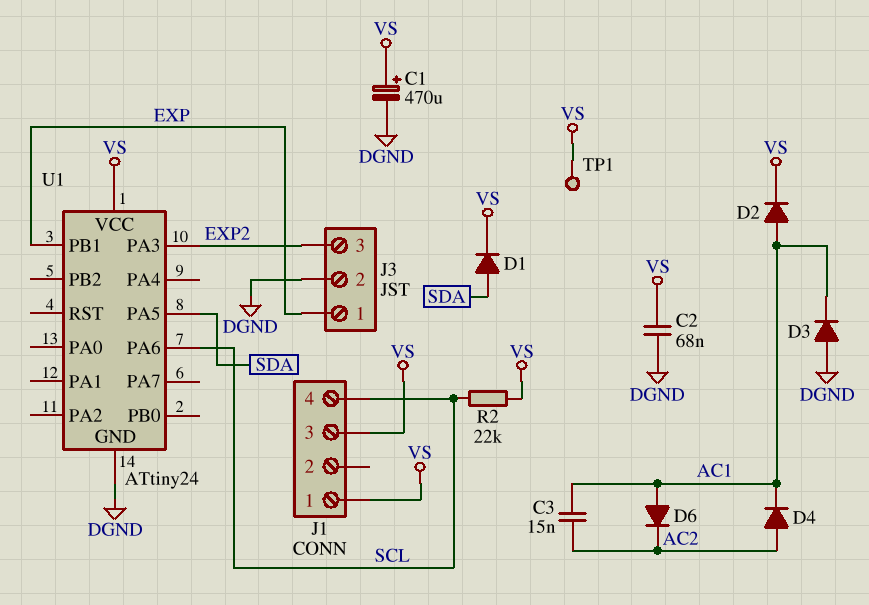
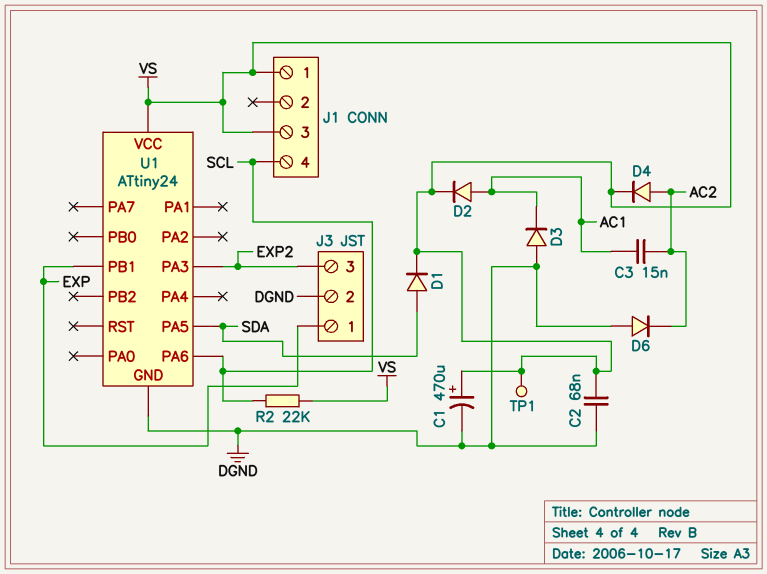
D4: diode (A AC2, K AC1) -> diode (A AC2, K VS)
D6: diode (A AC1, K AC2) -> diode (A DGND, K AC2)

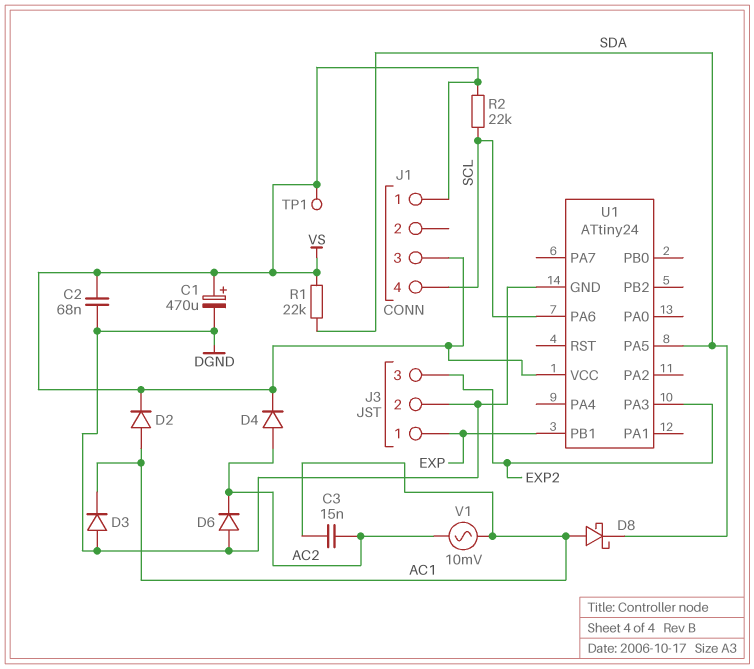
D1: diode (A SDA, K VS) -> none
D8: none -> schottky (A AC1, K SDA)
R1: none -> 22k (SDA, VS)
V1: none -> AC 10mV (AC1, AC2)

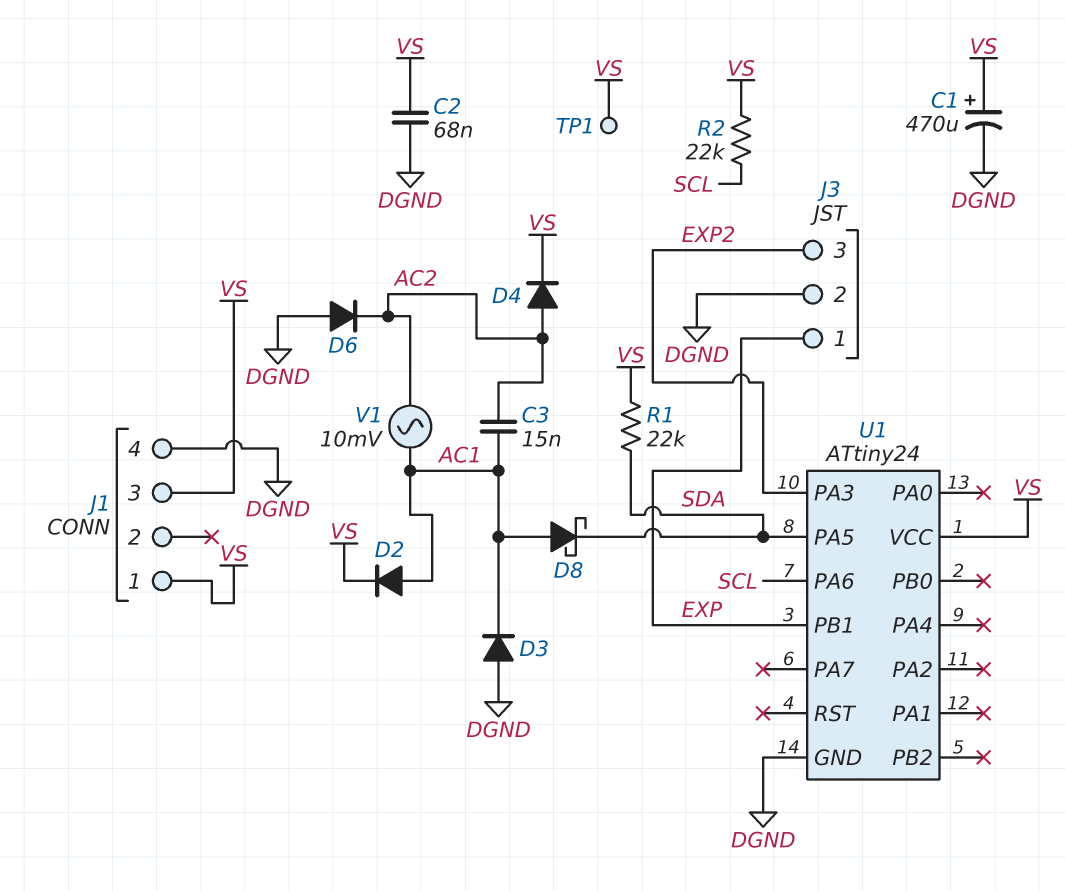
J1 pin 4: SCL -> DGND

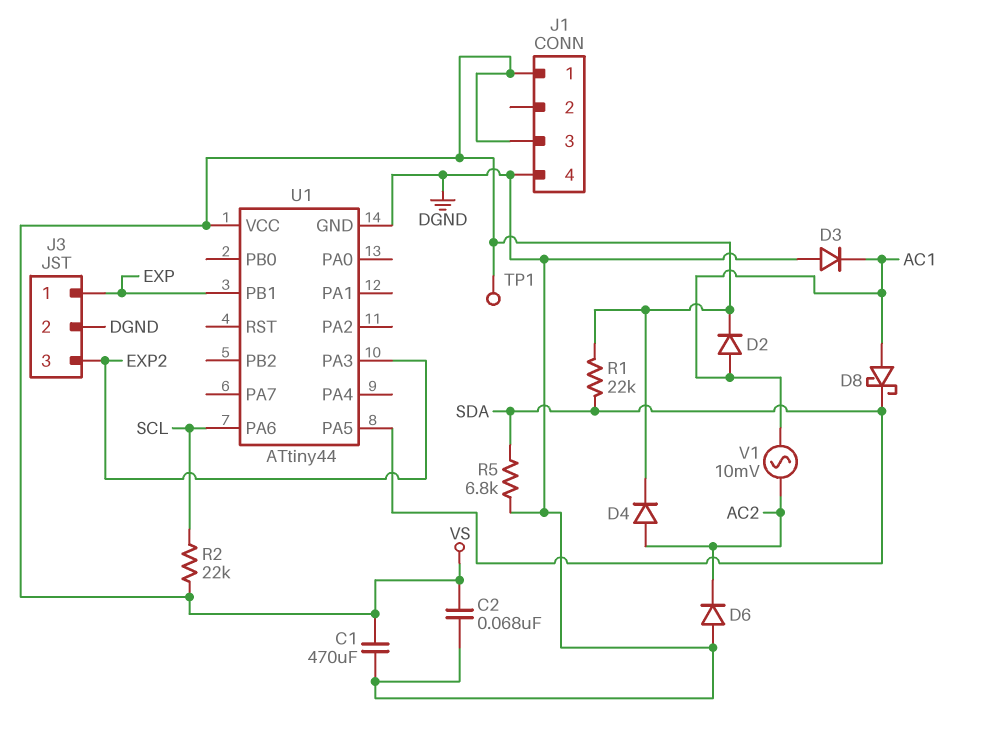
C1: 470uF (plus VS, minus DGND) -> 470uF (DGND, VS)
C3: 15nF (AC1, AC2) -> none
R5: none -> 6.8k (DGND, SDA)
U1: ATtiny24 -> ATtiny44

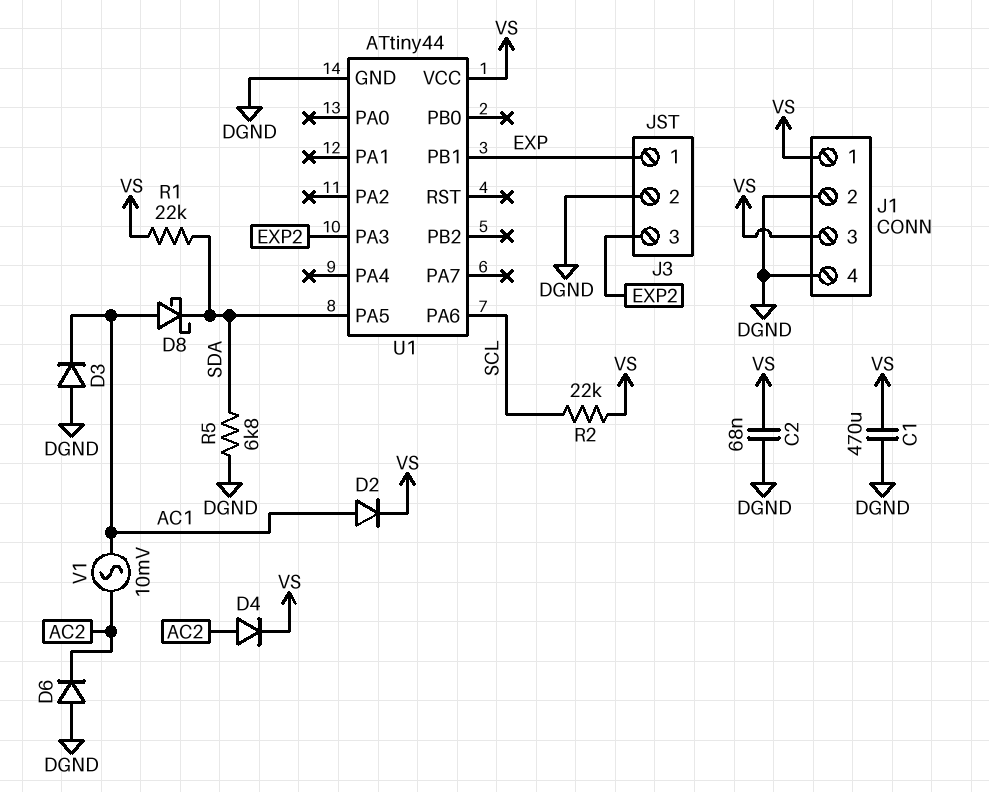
J1 pin 2: none -> DGND
TP1: test point (VS) -> none

